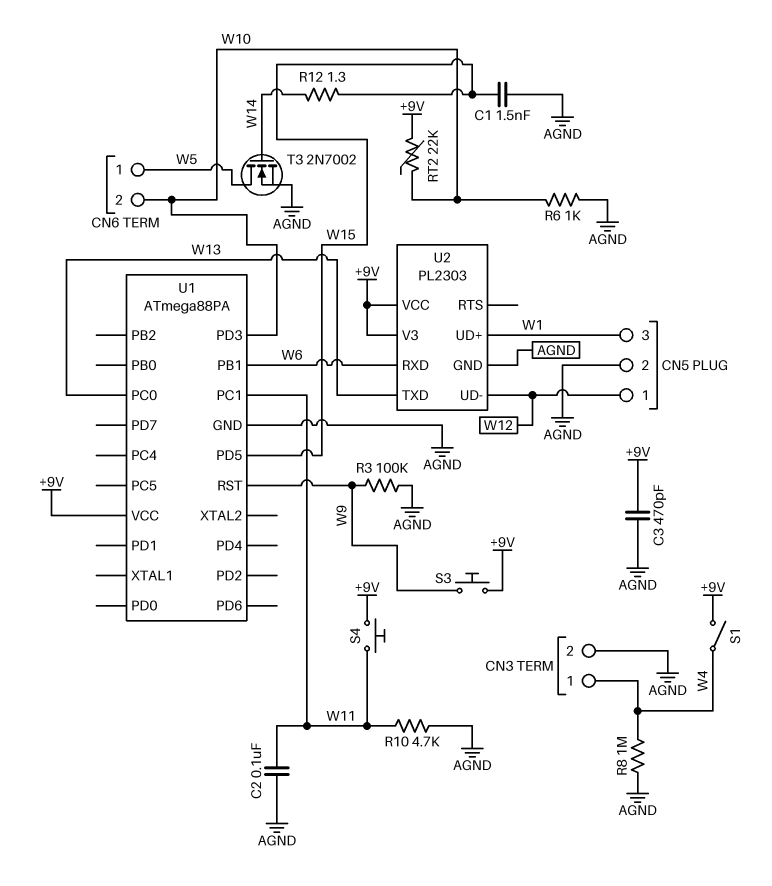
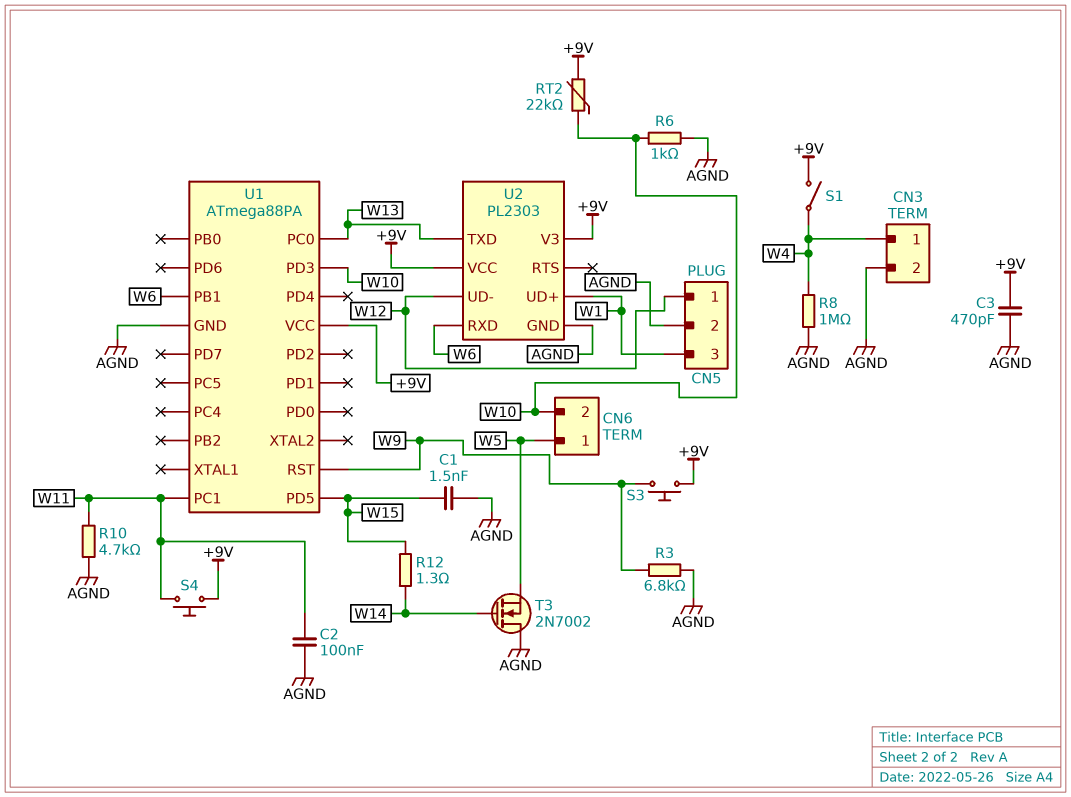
R3: 100k (AGND, W9) -> 6.8k (AGND, W9)
T3: NMOS 2N7002 (G W14, D W5, S AGND) -> NMOS 2N7002 (G W14, D AGND, S W5)

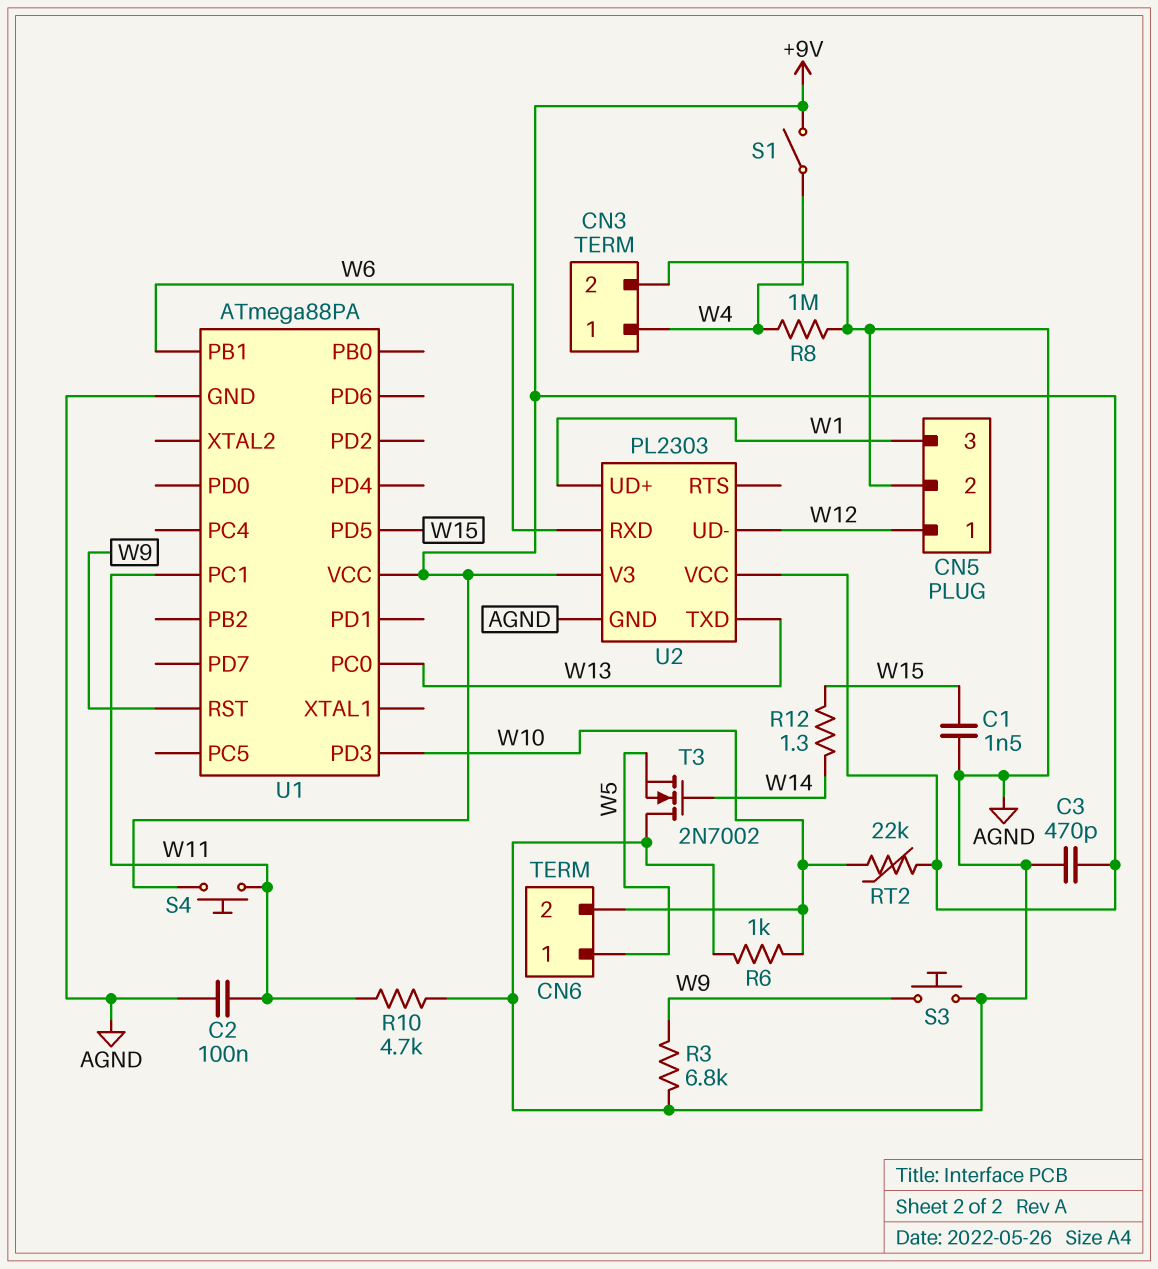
S3: button (+9V, W9) -> button (AGND, W9)

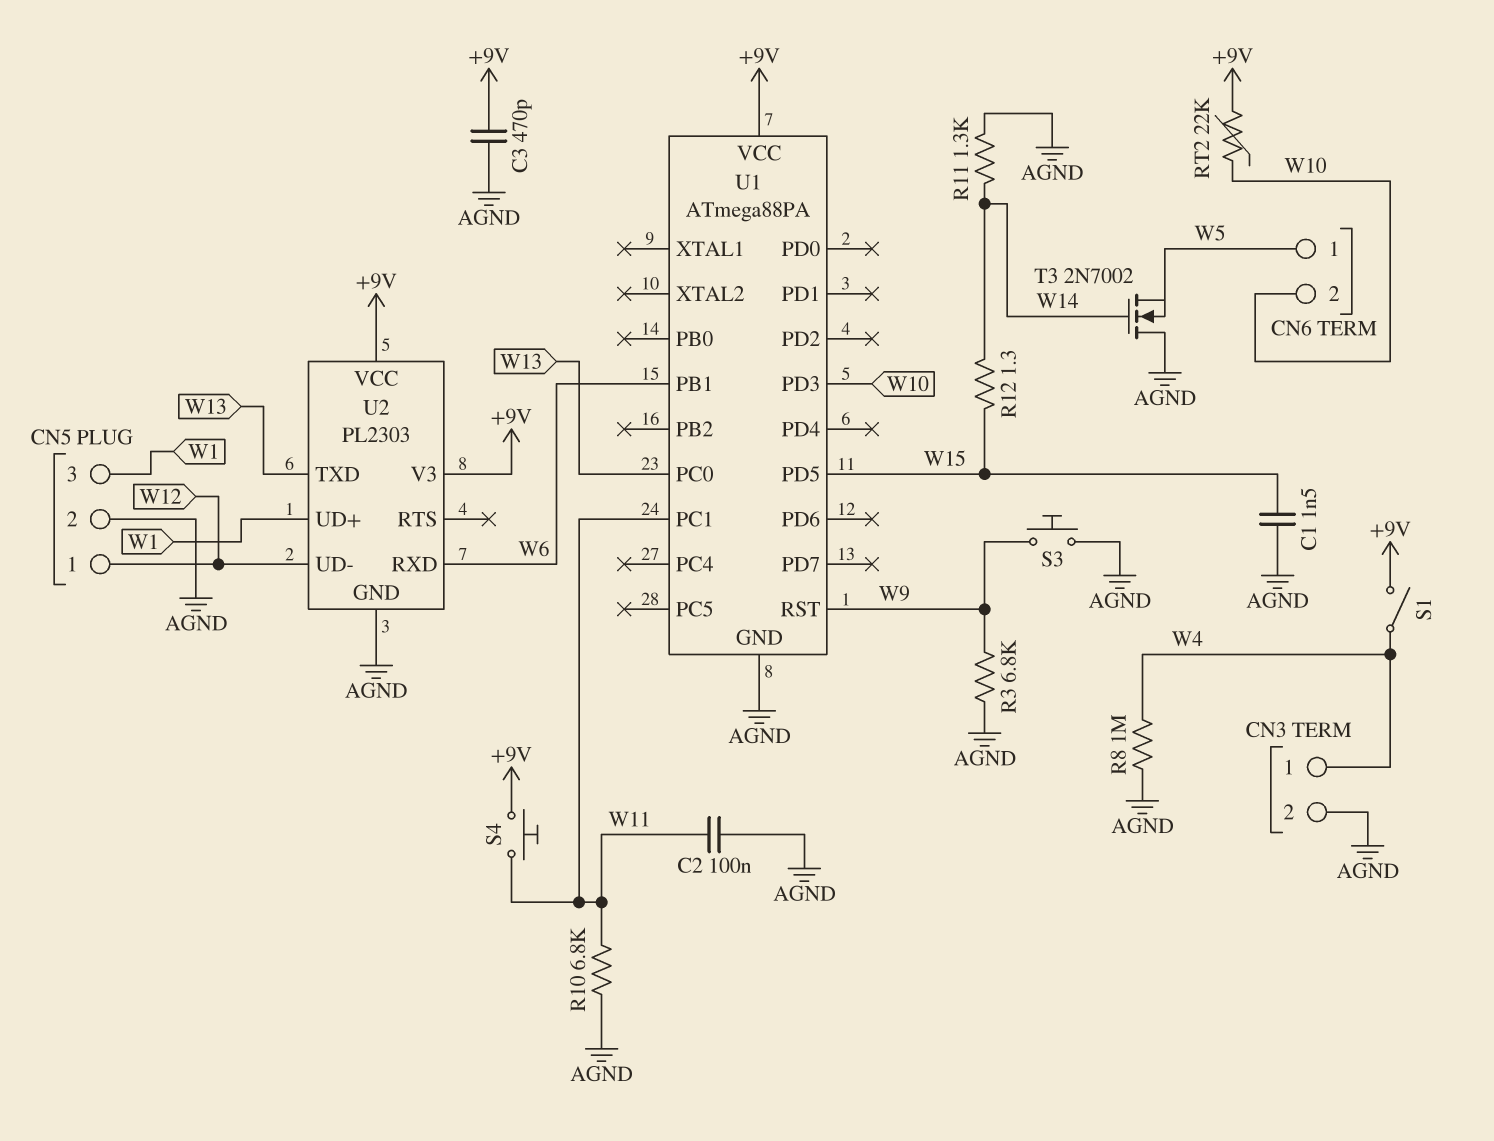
R6: 1k (AGND, W10) -> none
R10: 4.7k (AGND, W11) -> 6.8k (AGND, W11)
R11: none -> 1.3k (AGND, W14)

